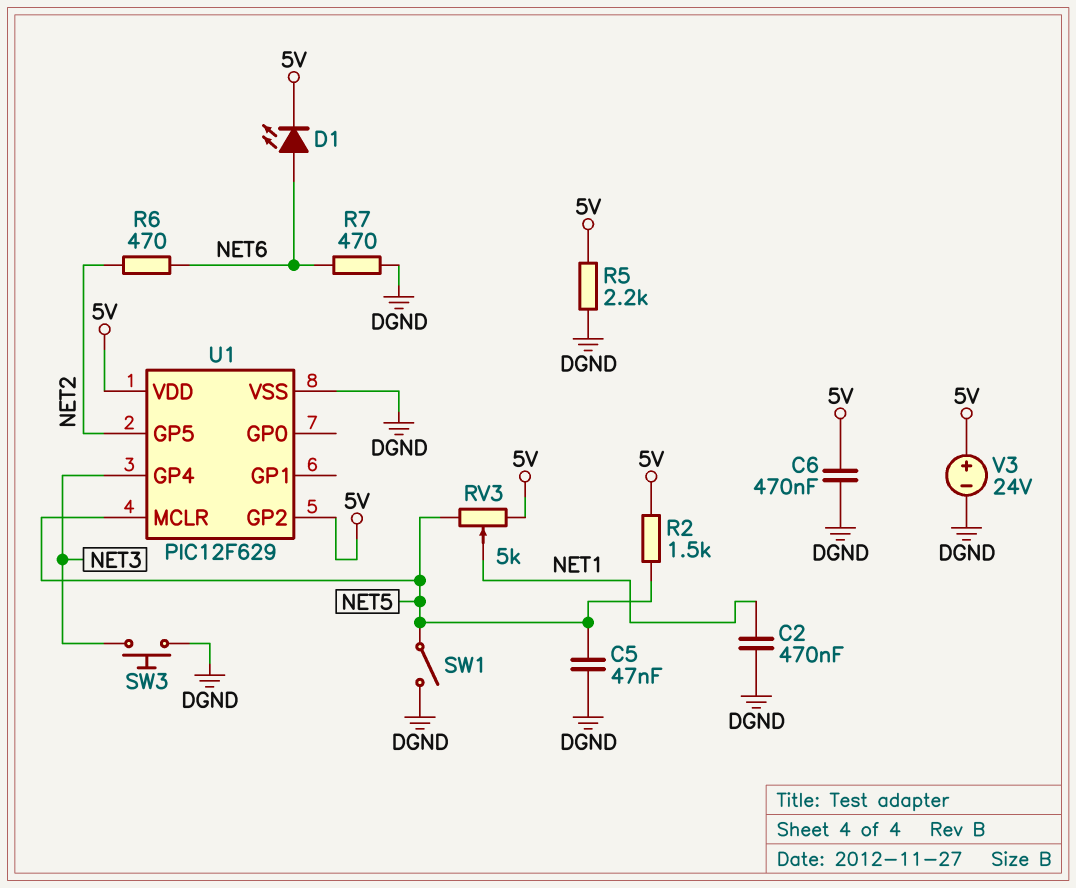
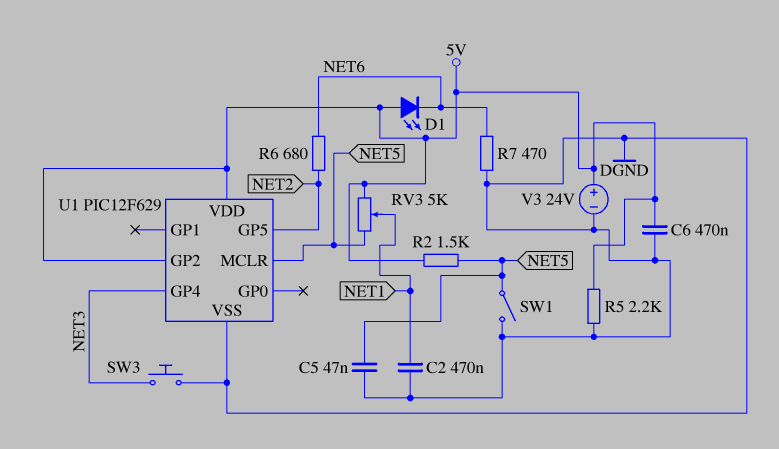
D1: LED (A NET6, K 5V) -> LED (A 5V, K NET6)
R6: 470 (NET2, NET6) -> 680 (NET2, NET6)

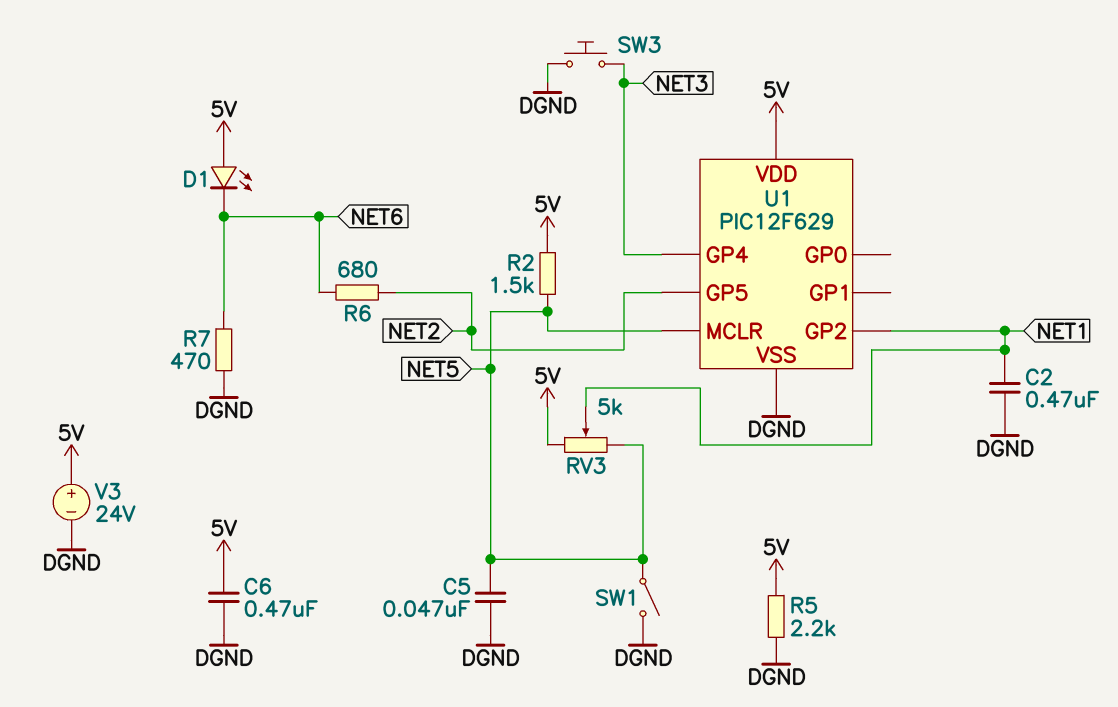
U1 pin GP2: 5V -> NET1

